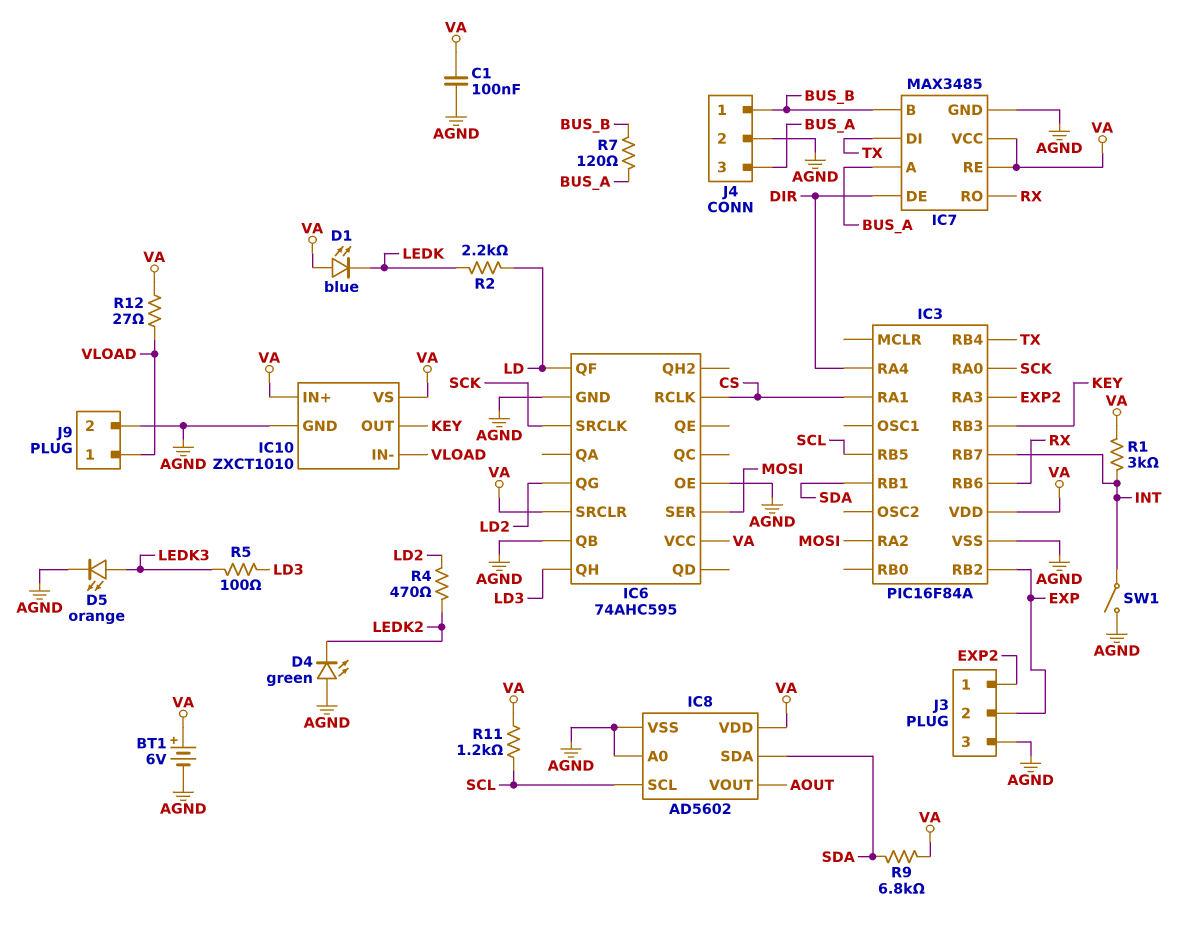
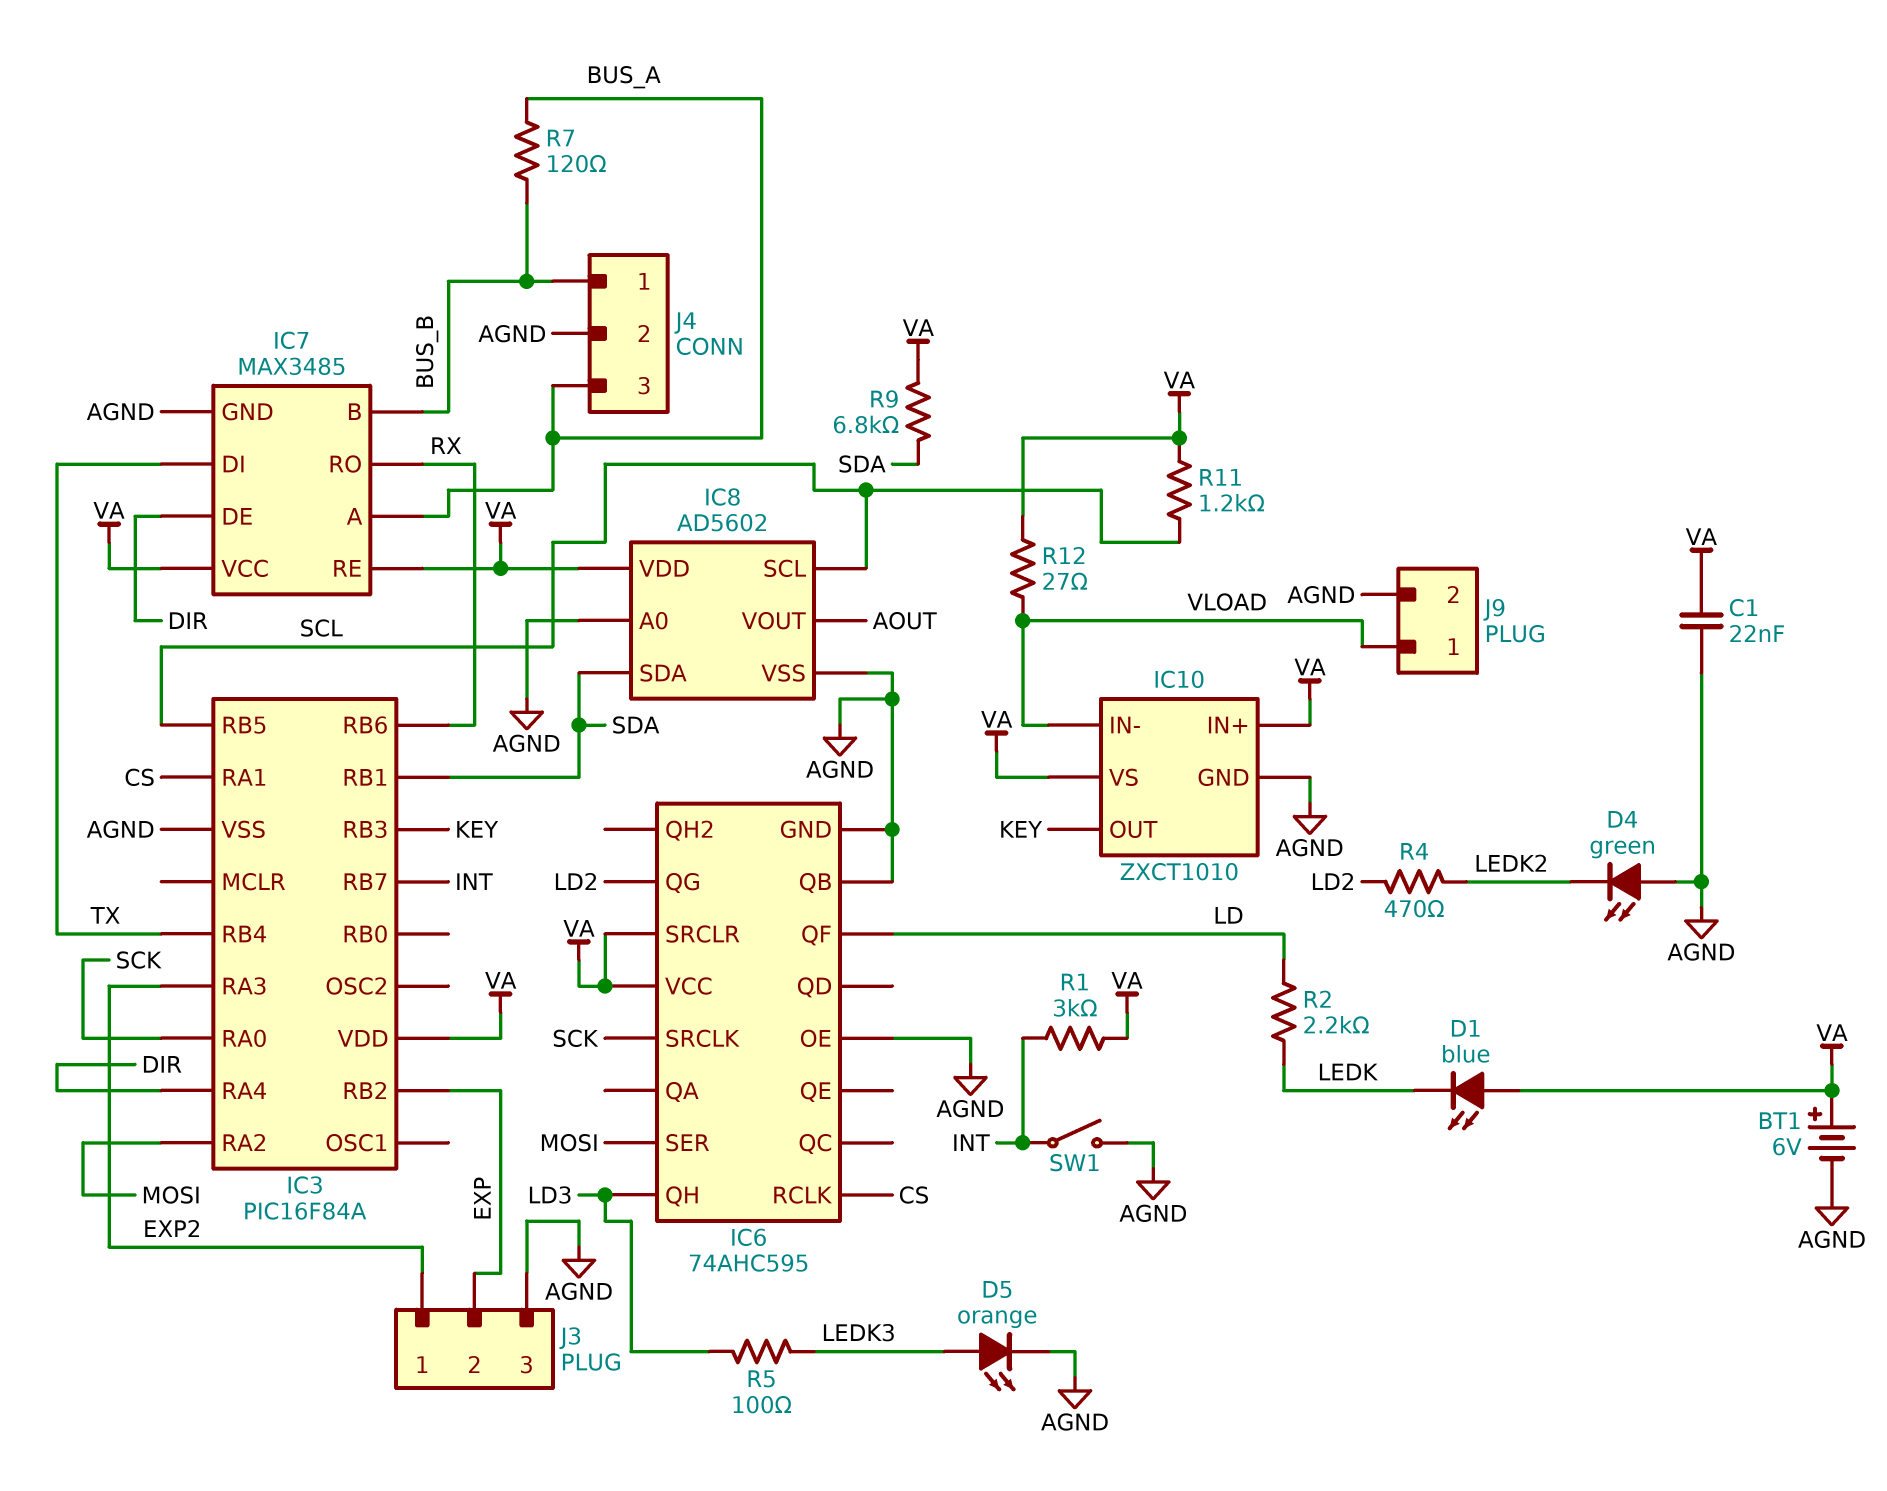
C1: 100nF (AGND, VA) -> 22nF (AGND, VA)

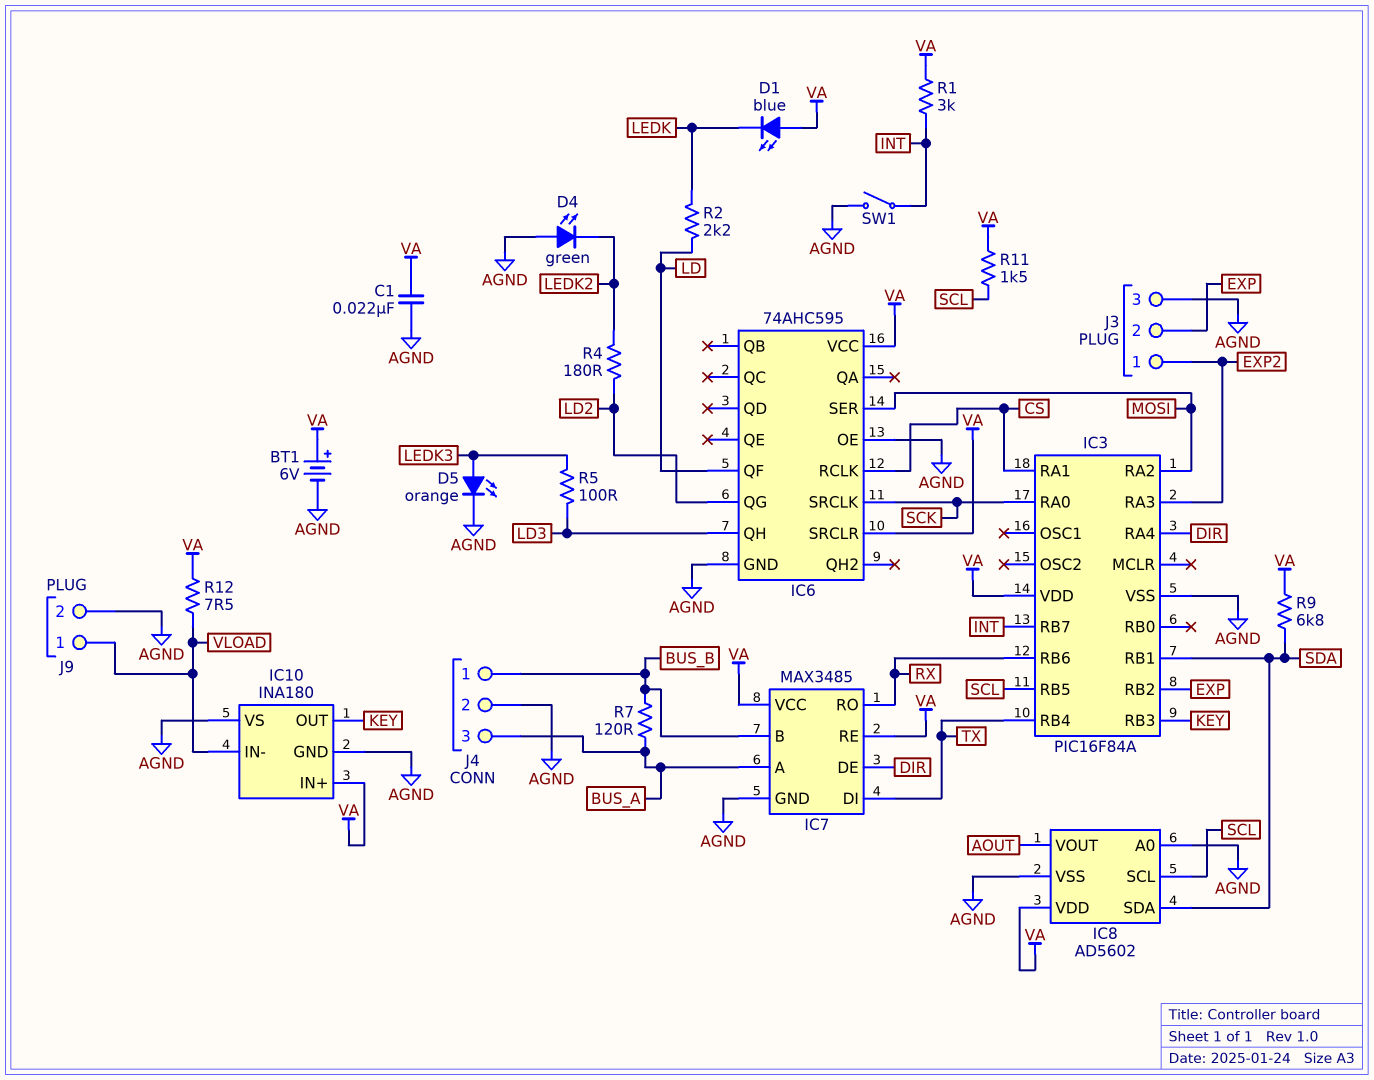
IC6 pin QB: AGND -> none
IC10: ZXCT1010 -> INA180
IC10 pin VS: VA -> AGND
R4: 470 (LD2, LEDK2) -> 180 (LD2, LEDK2)
R11: 1.2k (SCL, VA) -> 1.5k (SCL, VA)
R12: 27 (VA, VLOAD) -> 7.5 (VA, VLOAD)

